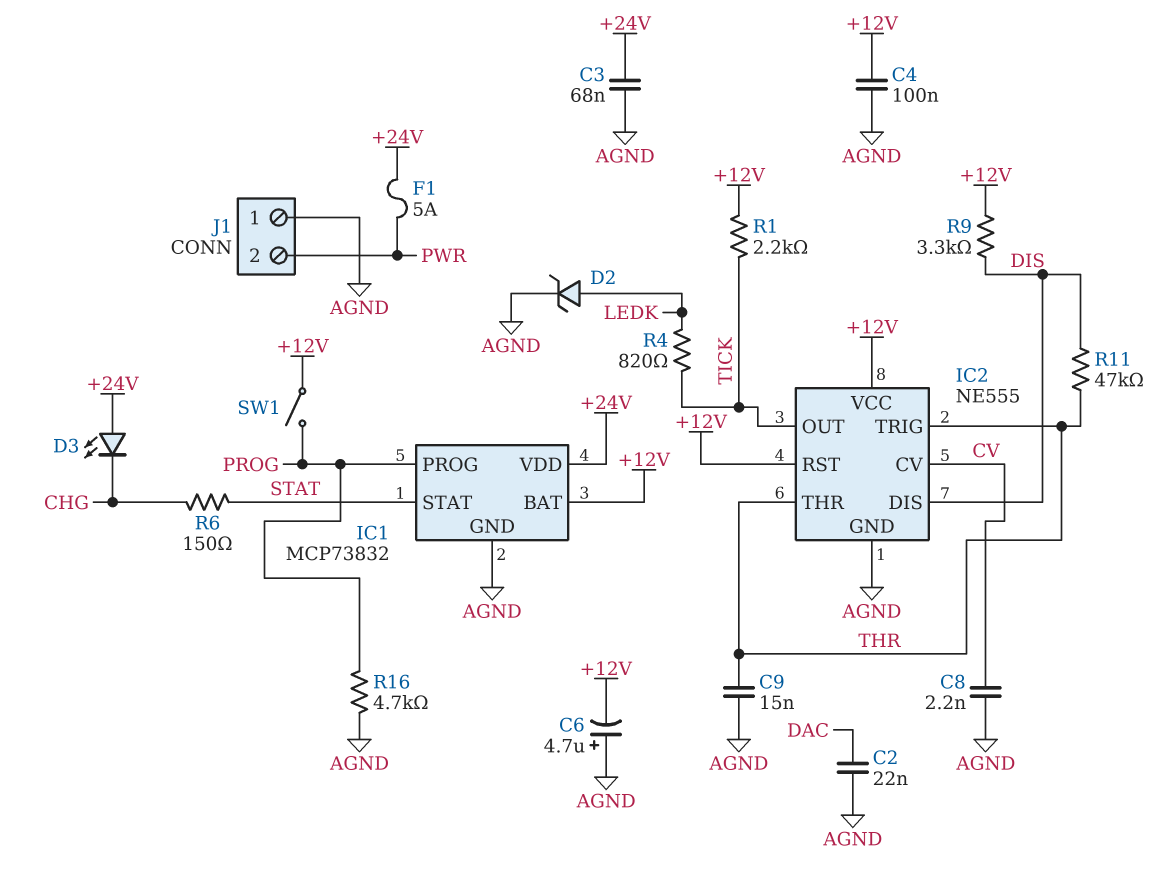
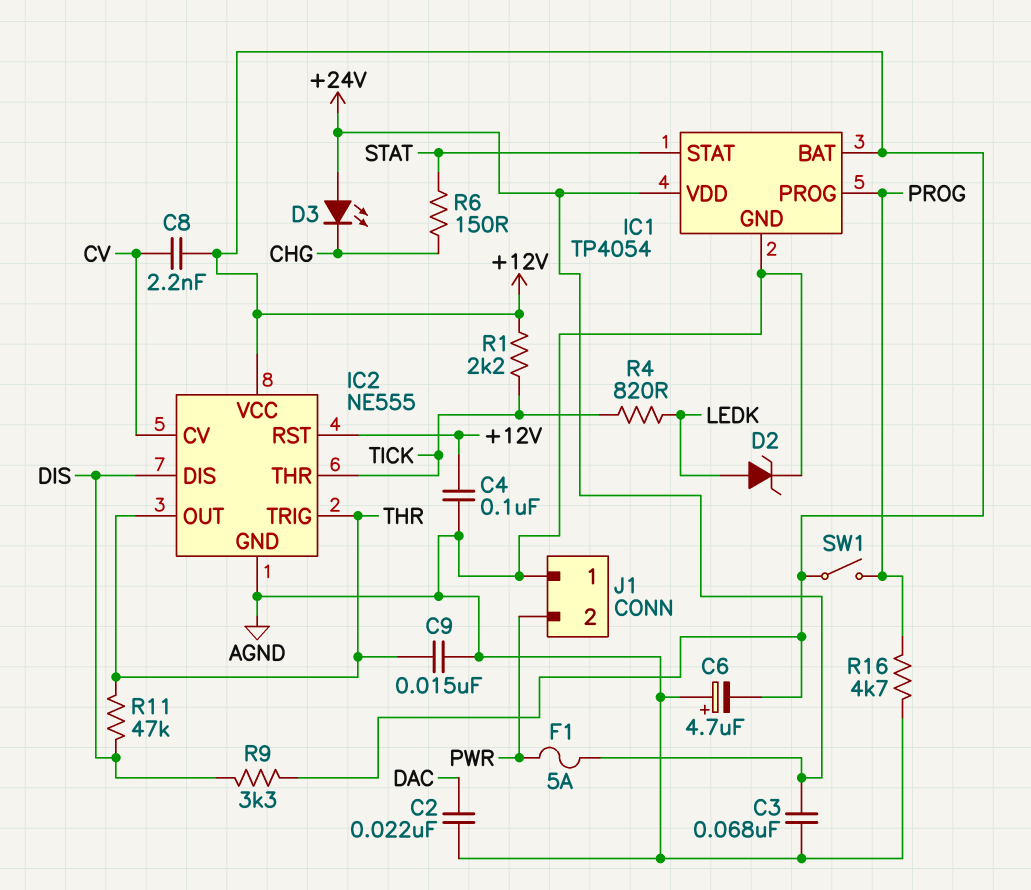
C8: 2.2nF (AGND, CV) -> 2.2nF (+12V, CV)
IC1: MCP73832 -> TP4054
IC2 pin OUT: TICK -> THR
IC2 pin THR: THR -> TICK

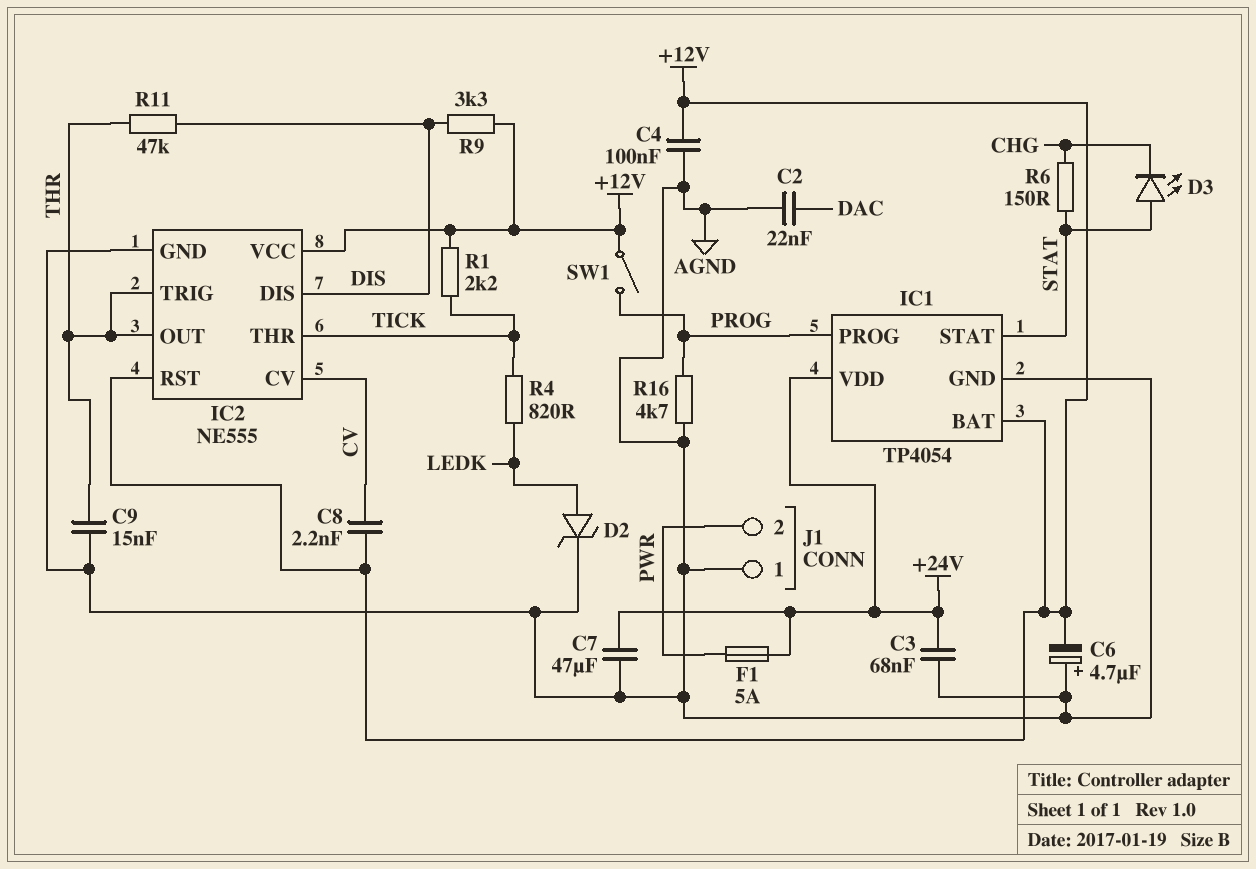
C7: none -> 47uF (+24V, AGND)
D3: LED (A +24V, K CHG) -> LED (A STAT, K CHG)

